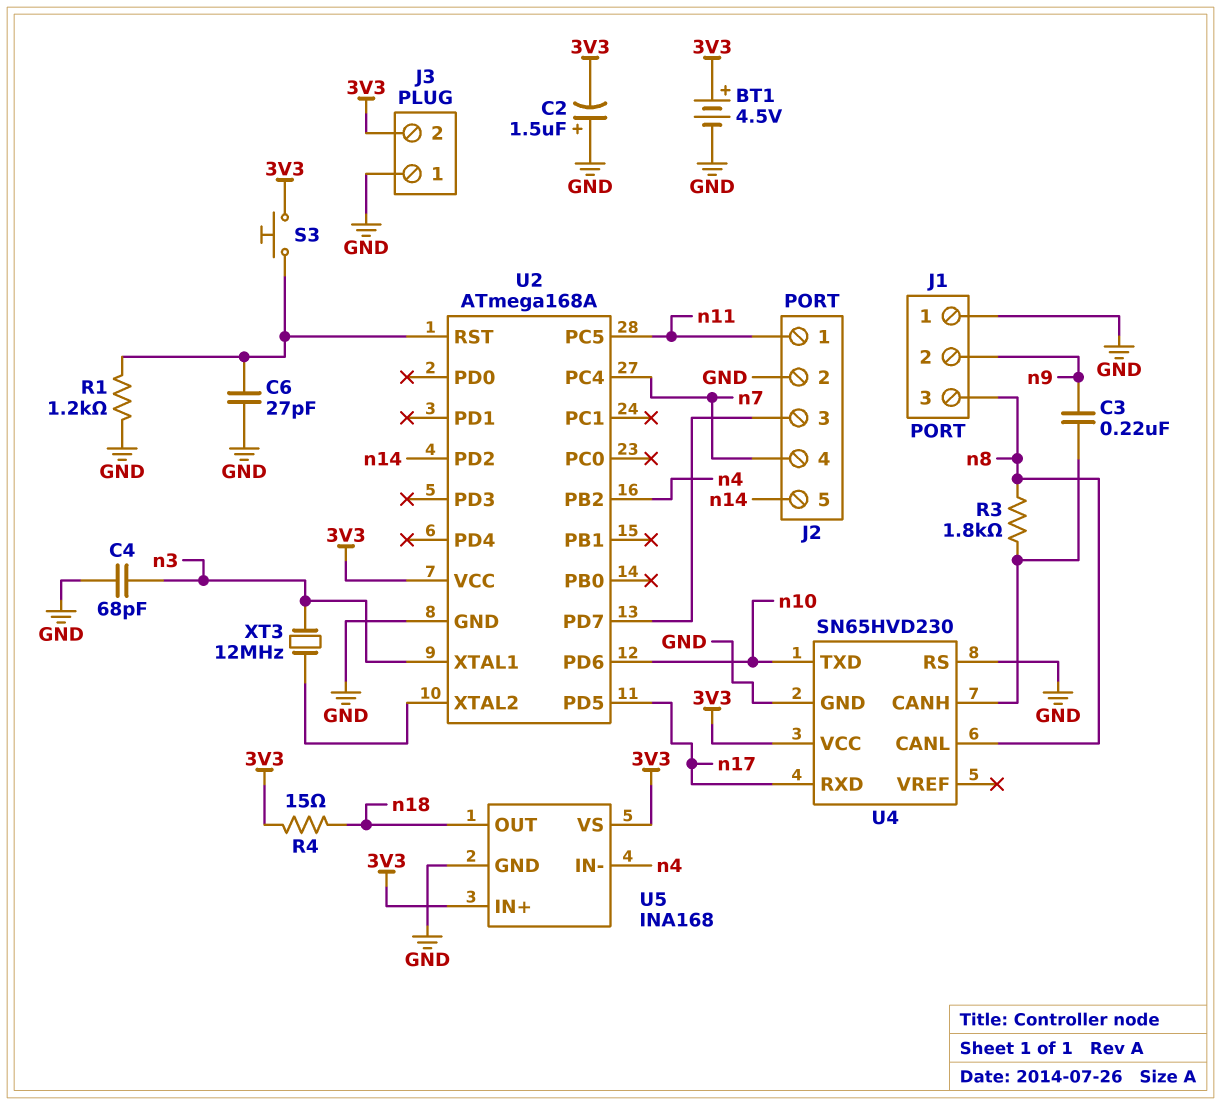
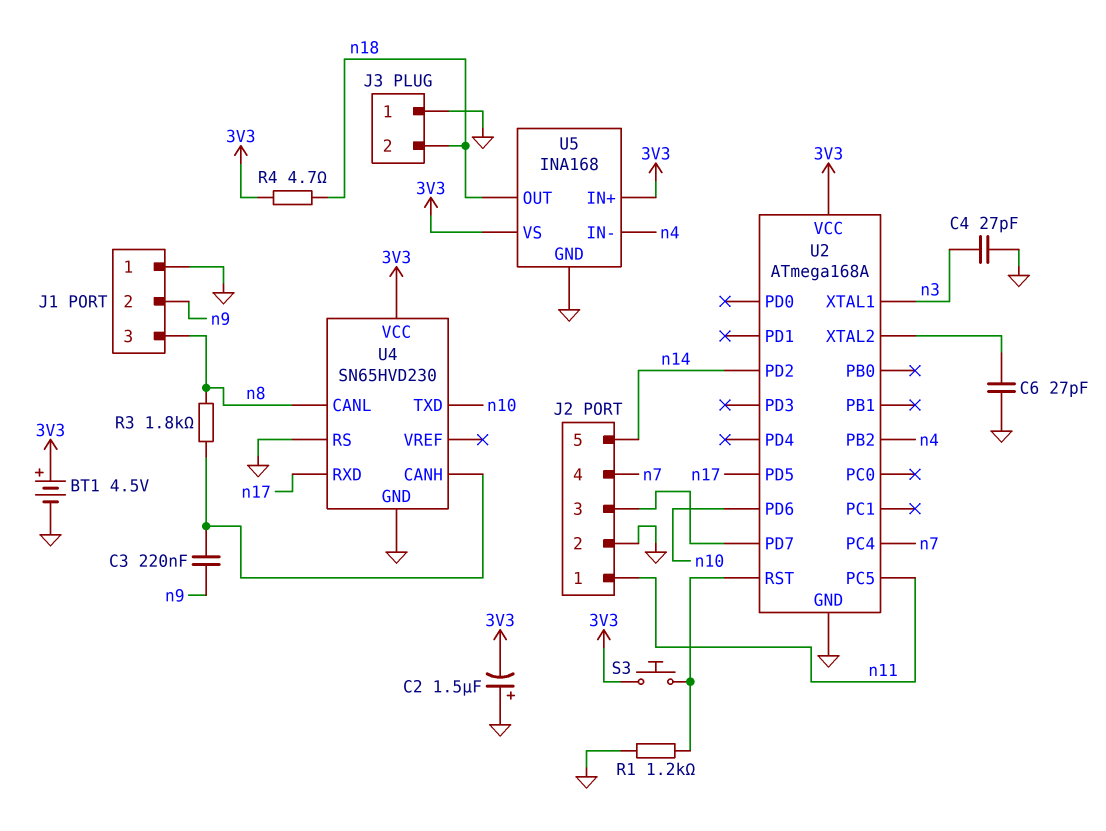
C4: 68pF (GND, n3) -> 27pF (GND, n3)
C6: 27pF (GND, U2/RST) -> 27pF (GND, U2/XTAL2)
J3 pin 2: 3V3 -> n18
R4: 15 (3V3, n18) -> 4.7 (3V3, n18)
XT3: 12MHz (U2/XTAL2, n3) -> none

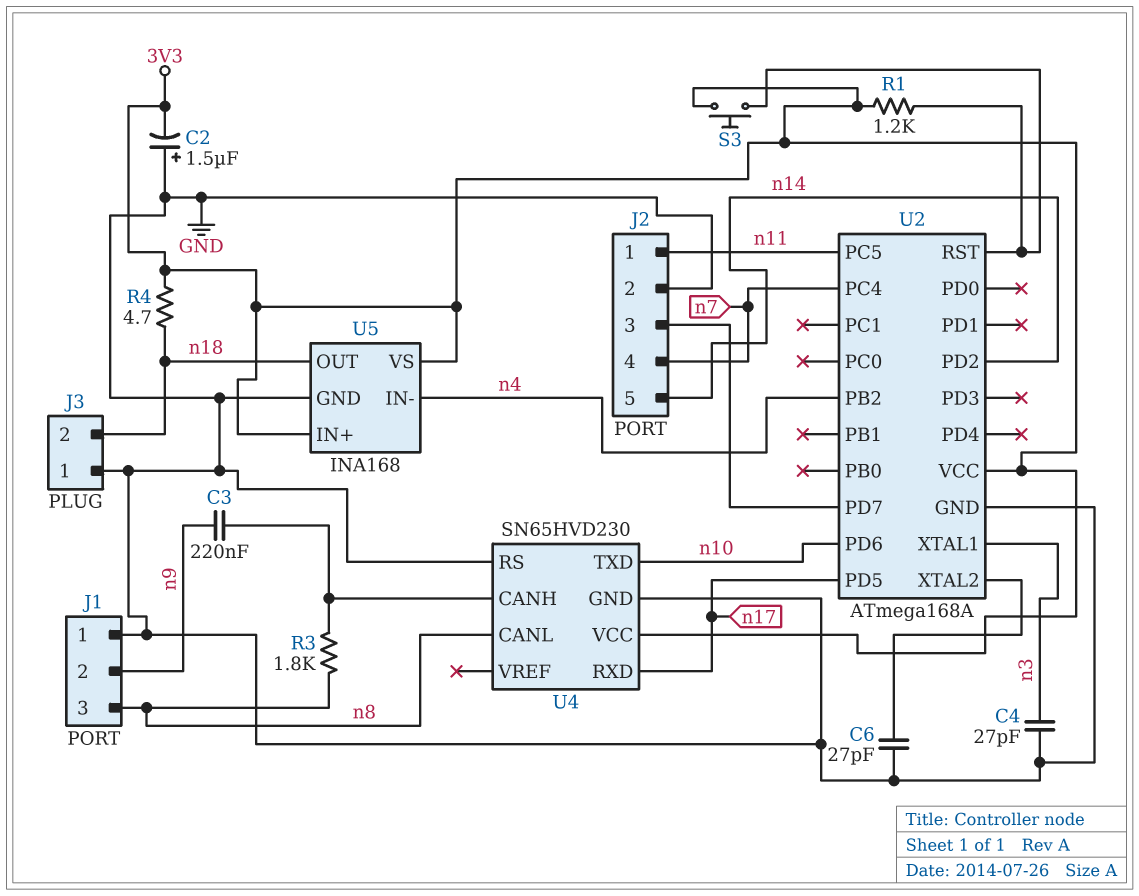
BT1: 4.5V (plus 3V3, minus GND) -> none
R1: 1.2k (GND, U2/RST) -> 1.2k (3V3, U2/RST)

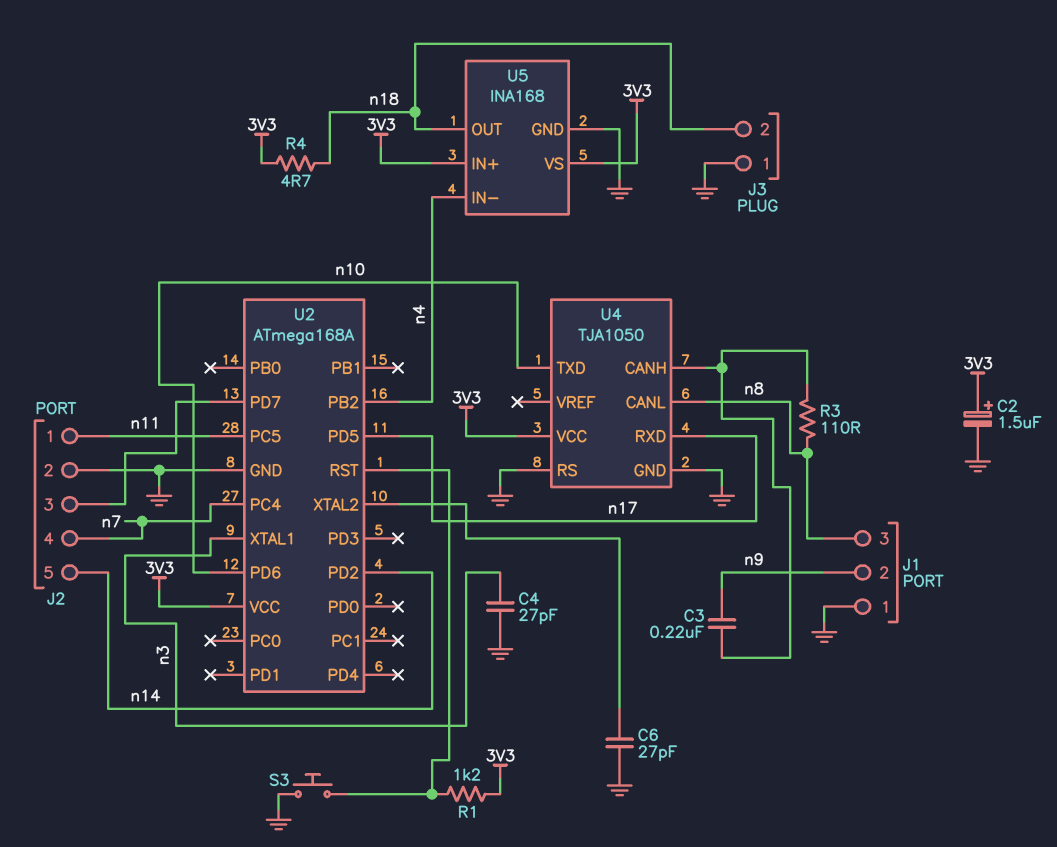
C2: 1.5uF (plus GND, minus 3V3) -> 1.5uF (plus 3V3, minus GND)
R3: 1.8k (U4/CANH, n8) -> 110 (U4/CANH, n8)
S3: button (3V3, U2/RST) -> button (GND, U2/RST)
U4: SN65HVD230 -> TJA1050

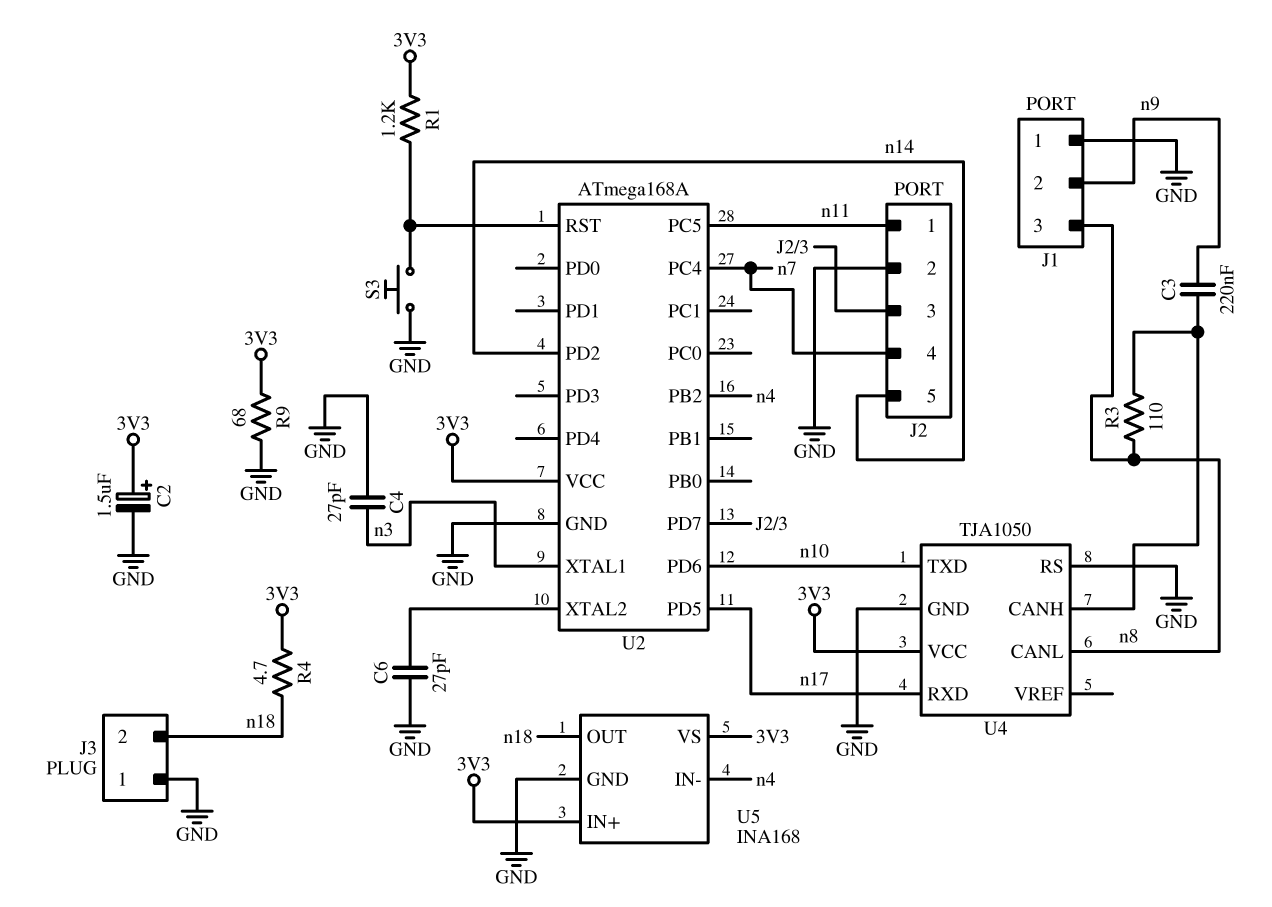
R9: none -> 68 (3V3, GND)

